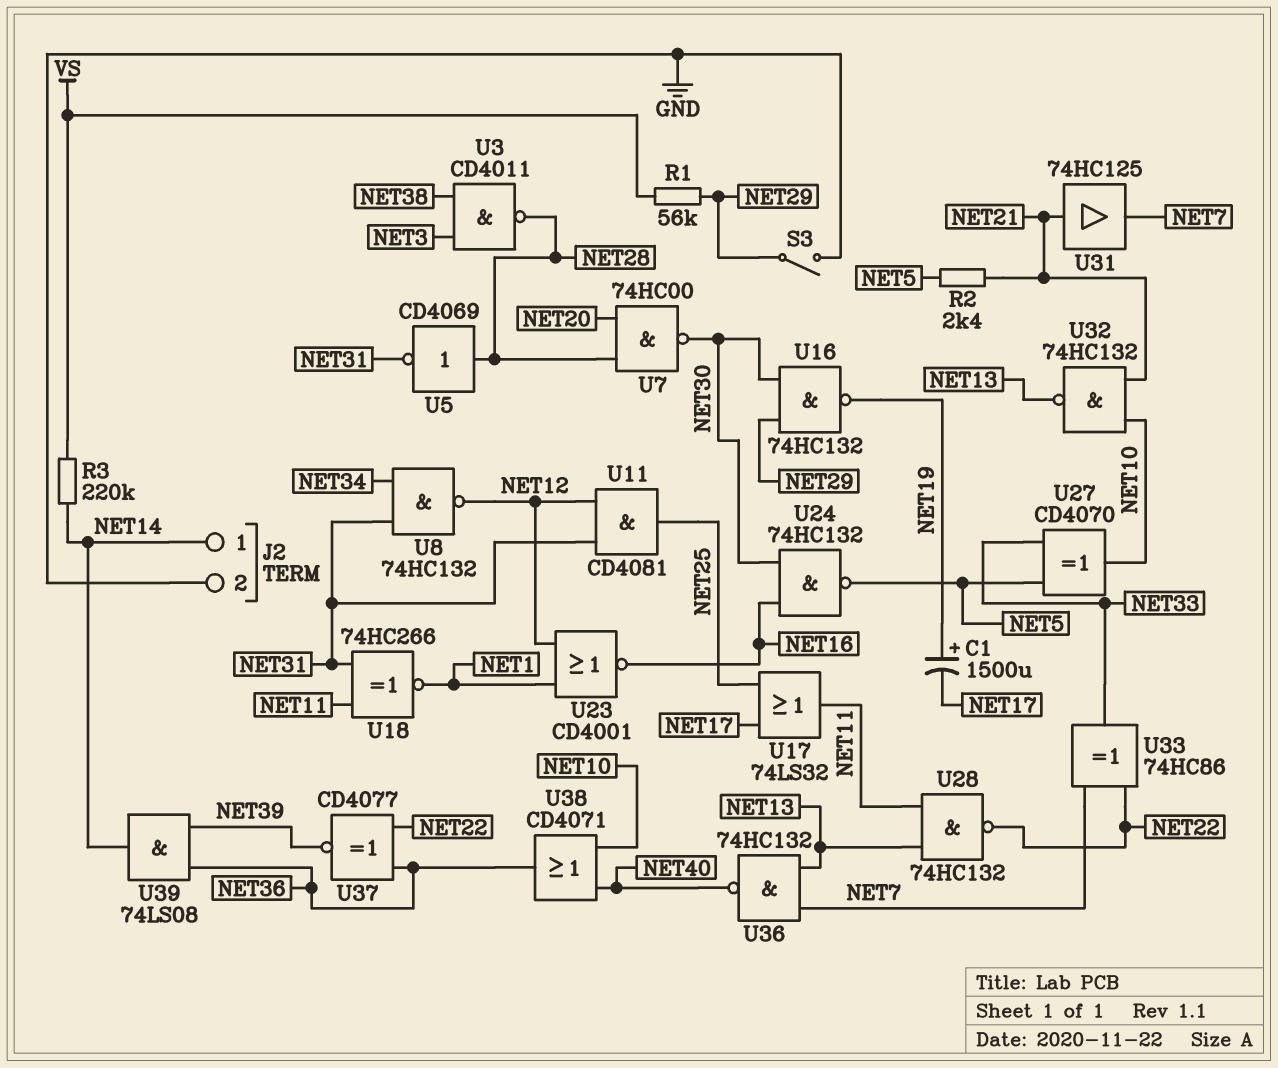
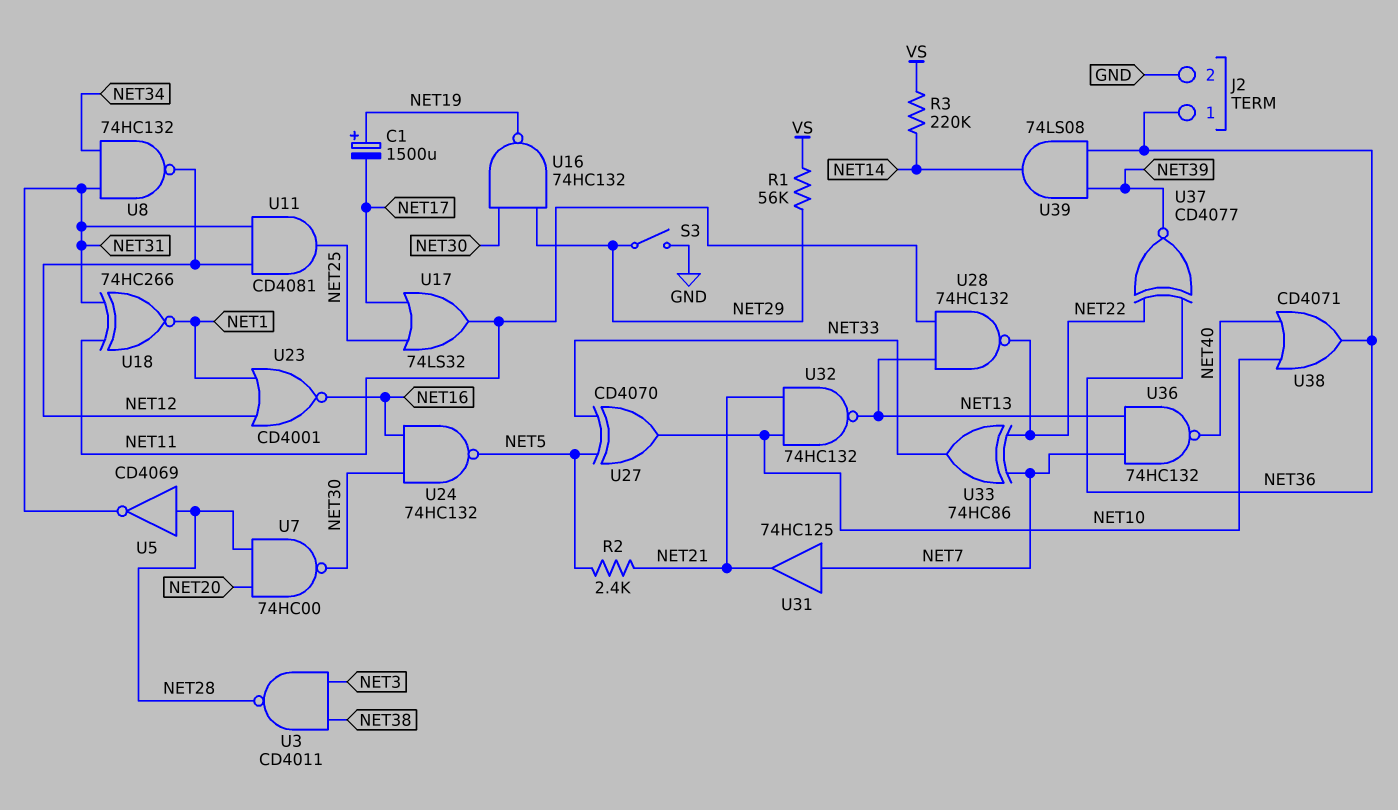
J2 pin 1: NET14 -> NET36
U31: buffer 74HC125 (in NET21, out NET7) -> buffer 74HC125 (in NET7, out NET21)

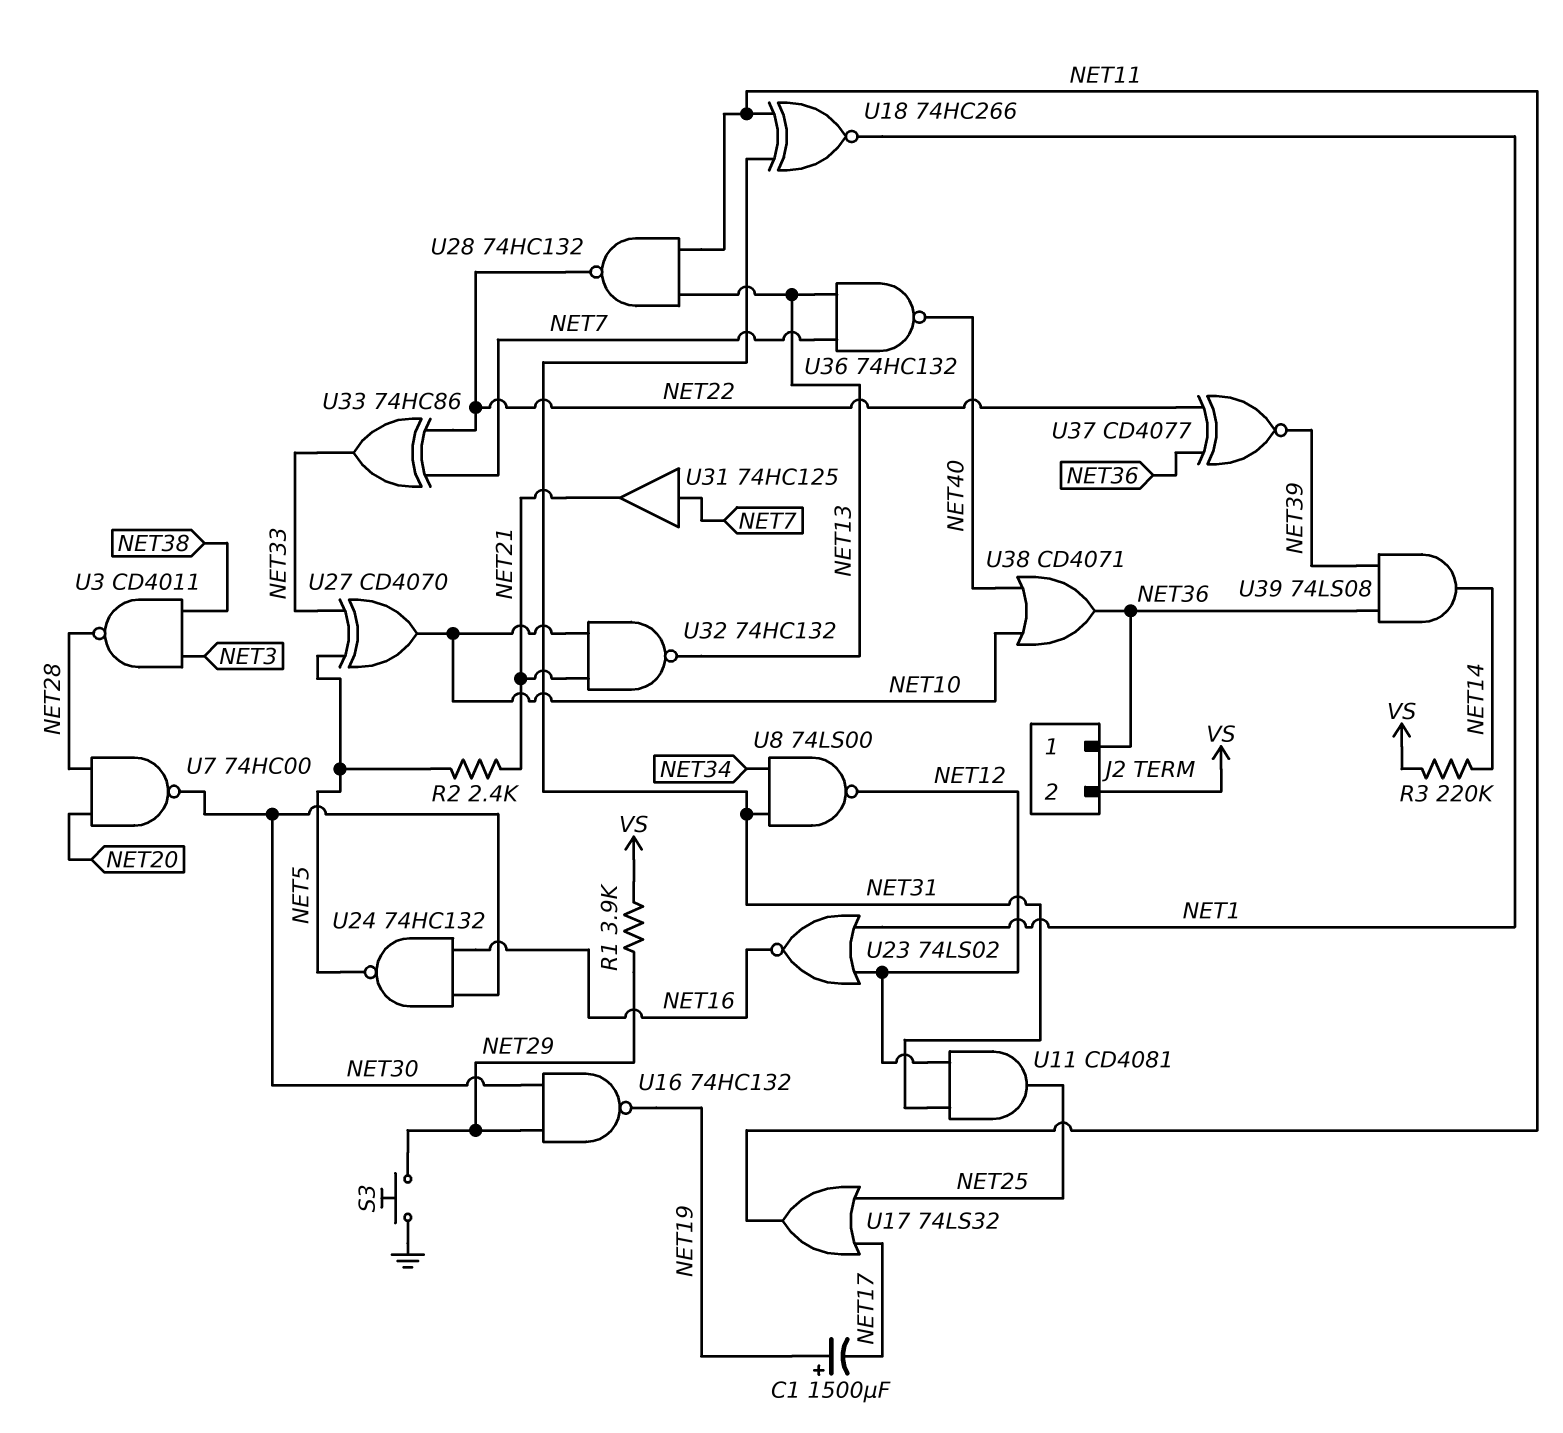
J2 pin 2: GND -> VS
R1: 56k (NET29, VS) -> 3.9k (NET29, VS)
S3: switch (GND, NET29) -> button (GND, NET29)
U5: NOT CD4069 (in NET28, out NET31) -> none
U8: NAND 74HC132 (in NET31, in NET34, out NET12) -> NAND 74LS00 (in NET31, in NET34, out NET12)
U23: NOR CD4001 (in NET1, in NET12, out NET16) -> NOR 74LS02 (in NET1, in NET12, out NET16)

